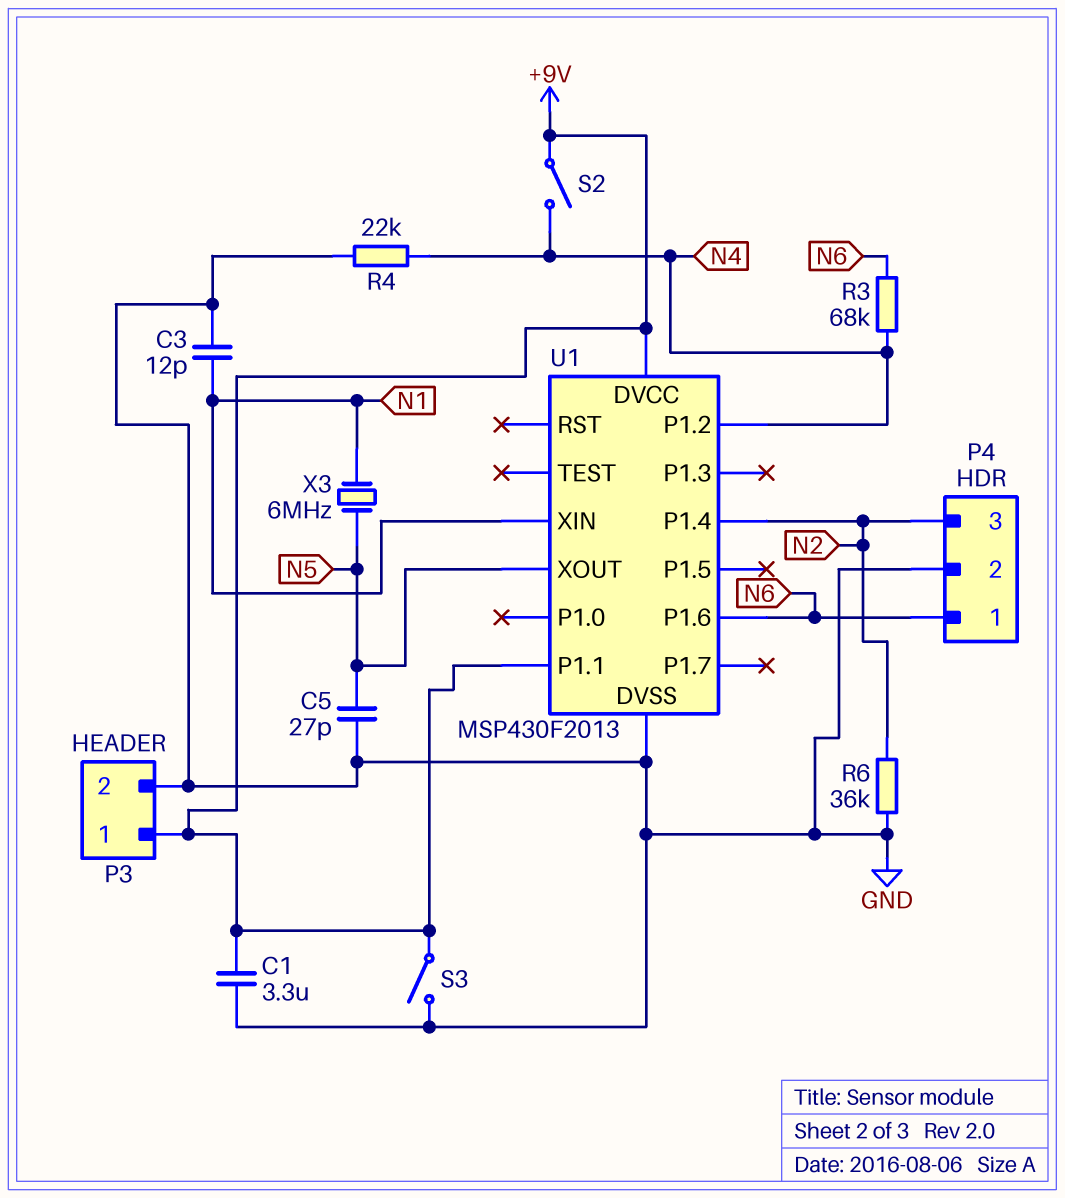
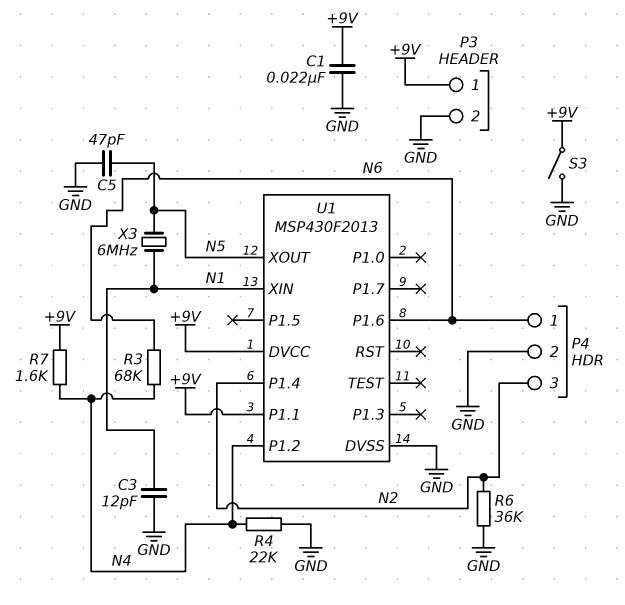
C1: 3.3uF (+9V, GND) -> 22nF (+9V, GND)
C5: 27pF (GND, N5) -> 47pF (GND, N5)
R7: none -> 1.6k (+9V, N4)
S2: switch (+9V, N4) -> none

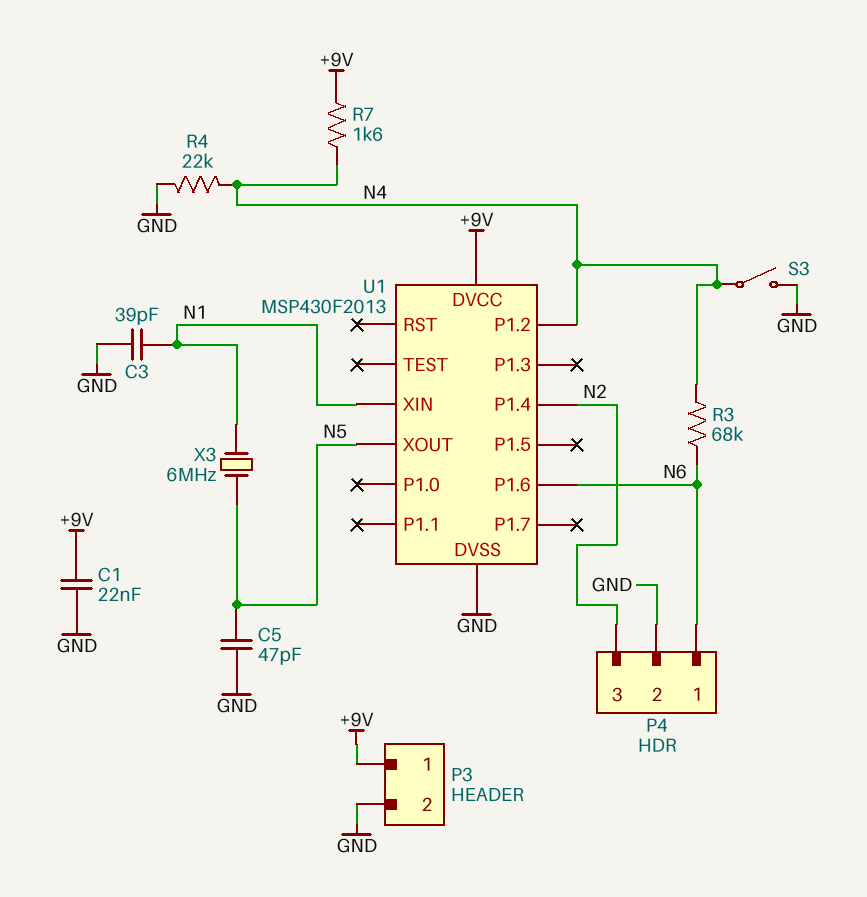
C3: 12pF (GND, N1) -> 39pF (GND, N1)
R6: 36k (GND, N2) -> none
S3: switch (+9V, GND) -> switch (GND, N4)
U1 pin P1.1: +9V -> none

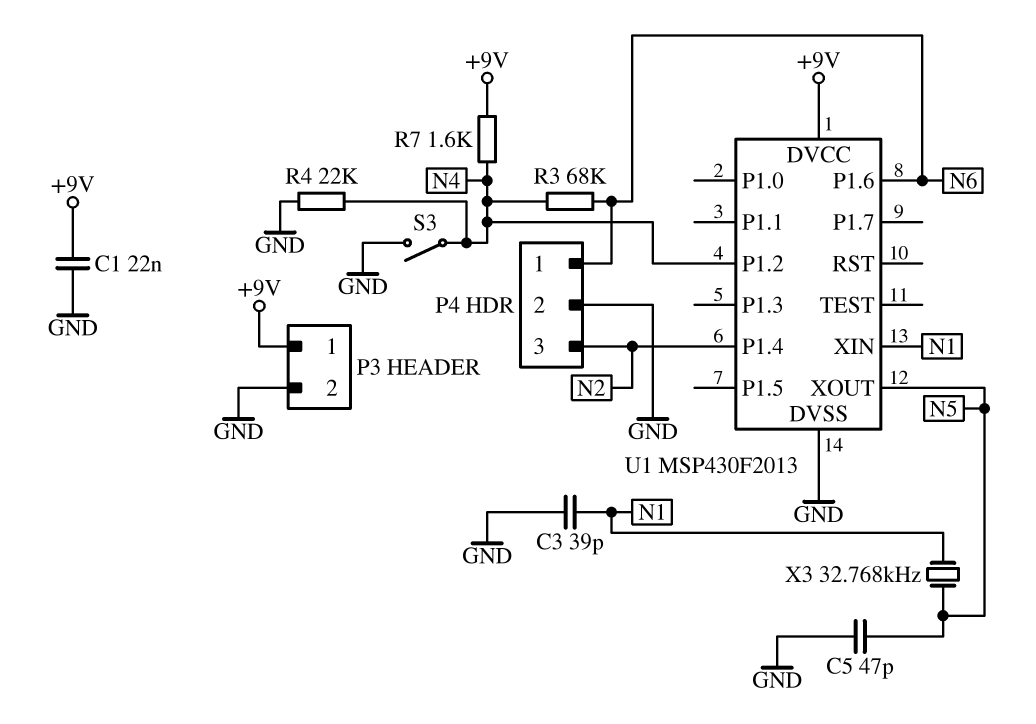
X3: 6MHz (N1, N5) -> 32.768kHz (N1, N5)

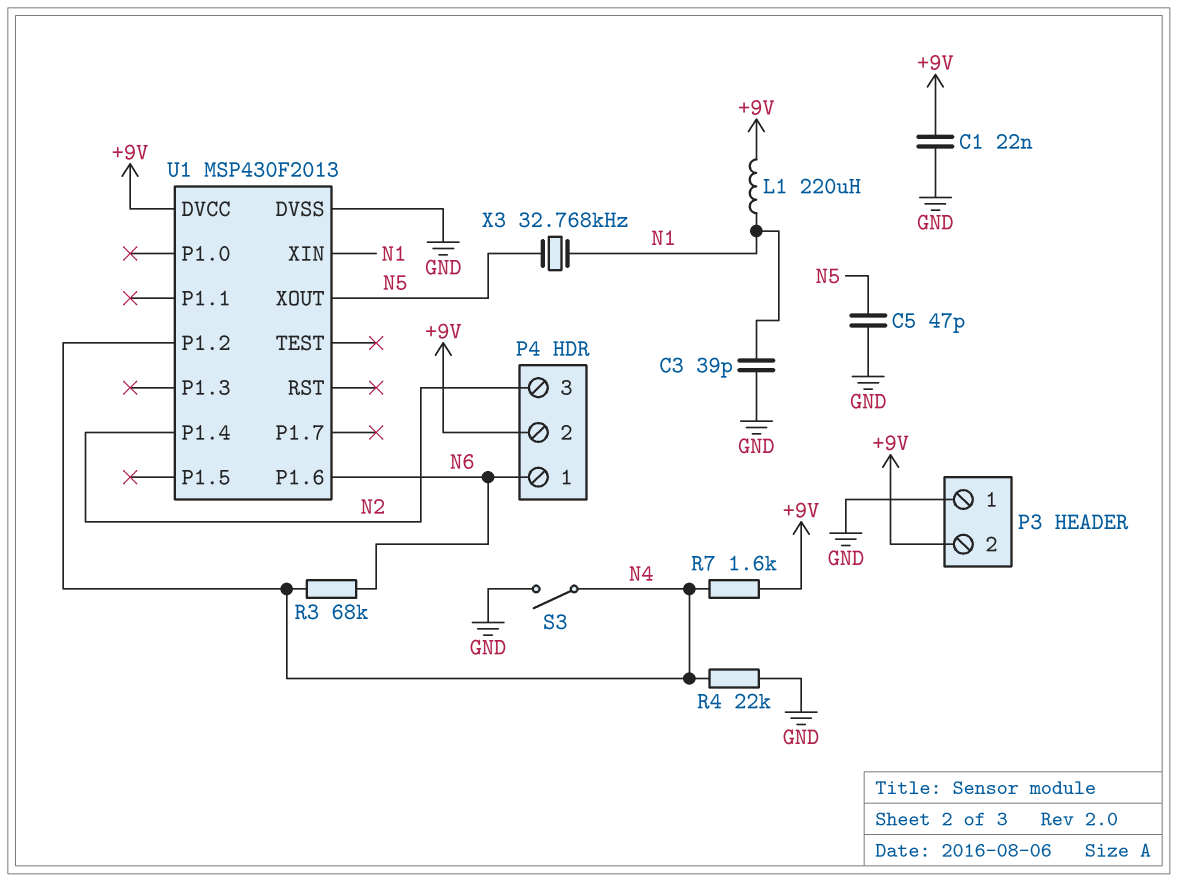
L1: none -> 220uH (+9V, N1)
P3 pin 1: +9V -> GND
P3 pin 2: GND -> +9V
P4 pin 2: GND -> +9V

